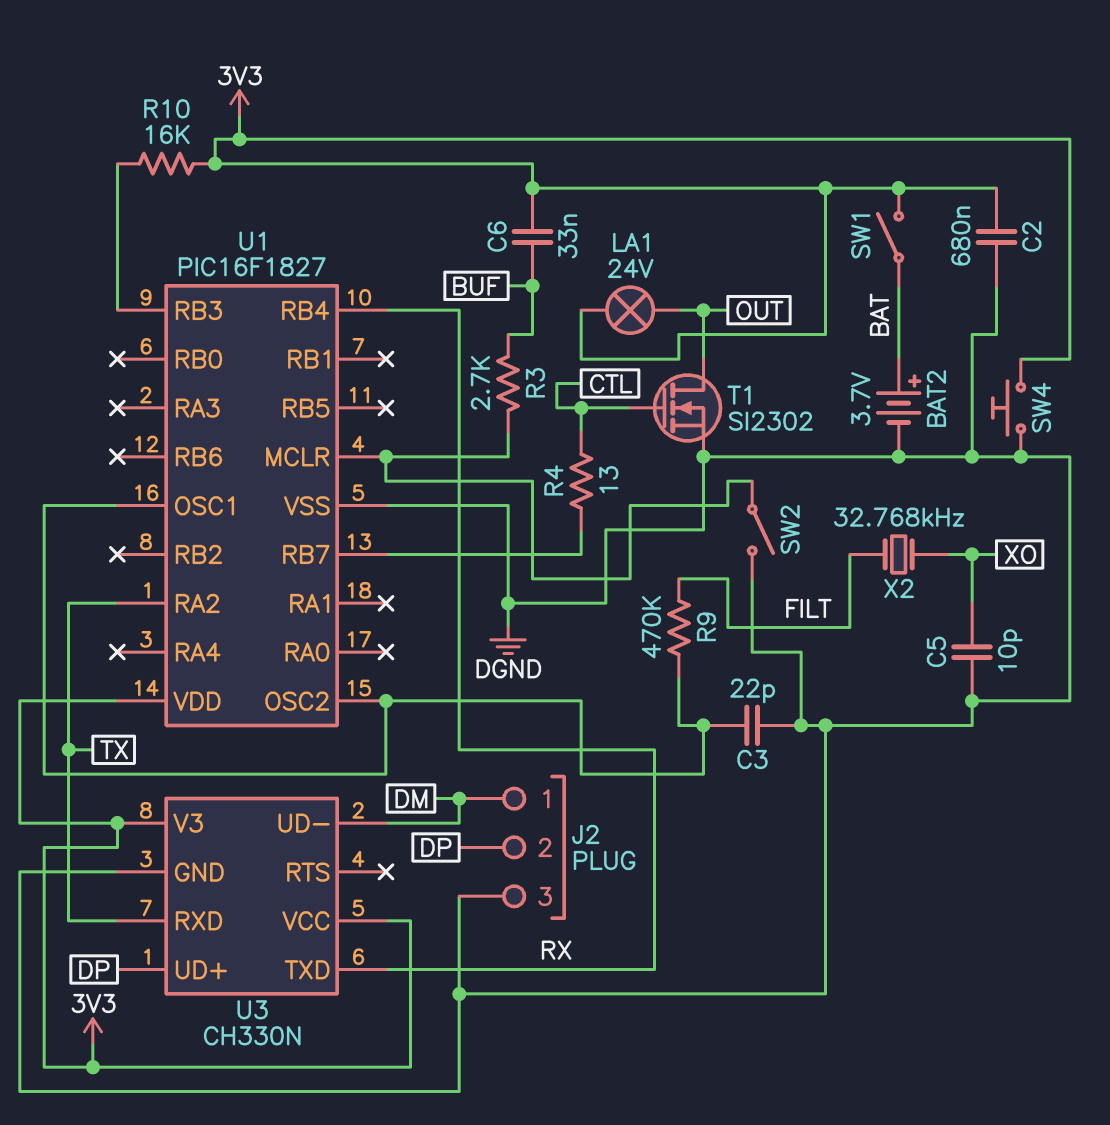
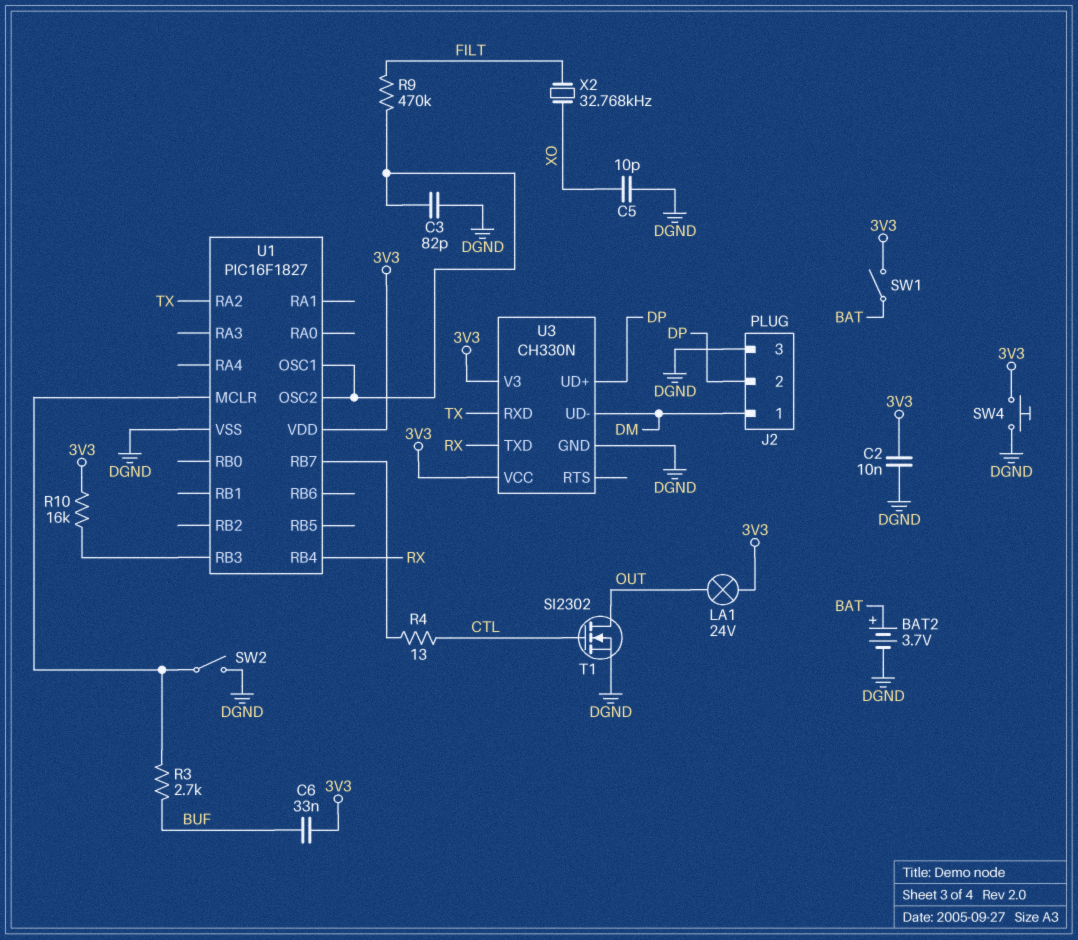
C2: 680nF (3V3, DGND) -> 10nF (3V3, DGND)
C3: 22pF (DGND, U1/OSC1) -> 82pF (DGND, U1/OSC1)

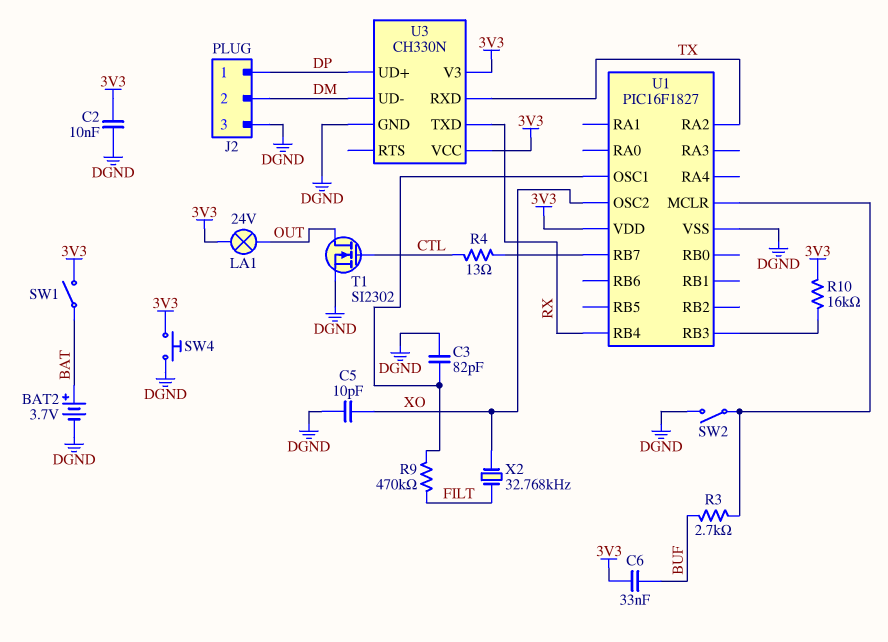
J2 pin 1: DM -> DP
J2 pin 2: DP -> DM
U1 pin OSC2: U1/OSC1 -> XO

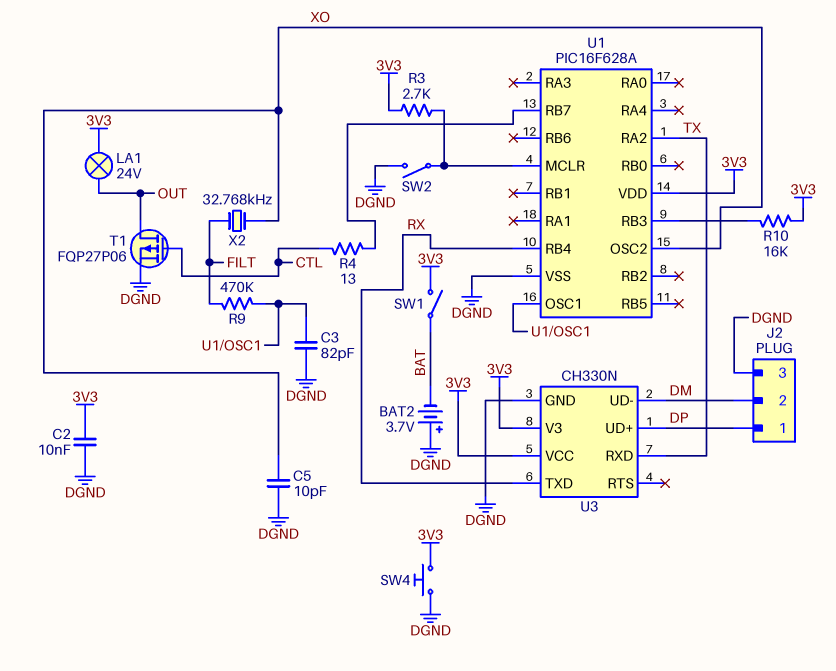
BAT2: 3.7V (plus BAT, minus DGND) -> 3.7V (plus DGND, minus BAT)
C6: 33nF (3V3, BUF) -> none
R3: 2.7k (BUF, U1/MCLR) -> 2.7k (3V3, U1/MCLR)
T1: NMOS SI2302 (G CTL, D OUT, S DGND) -> PMOS FQP27P06 (G CTL, D OUT, S DGND)
U1: PIC16F1827 -> PIC16F628A

